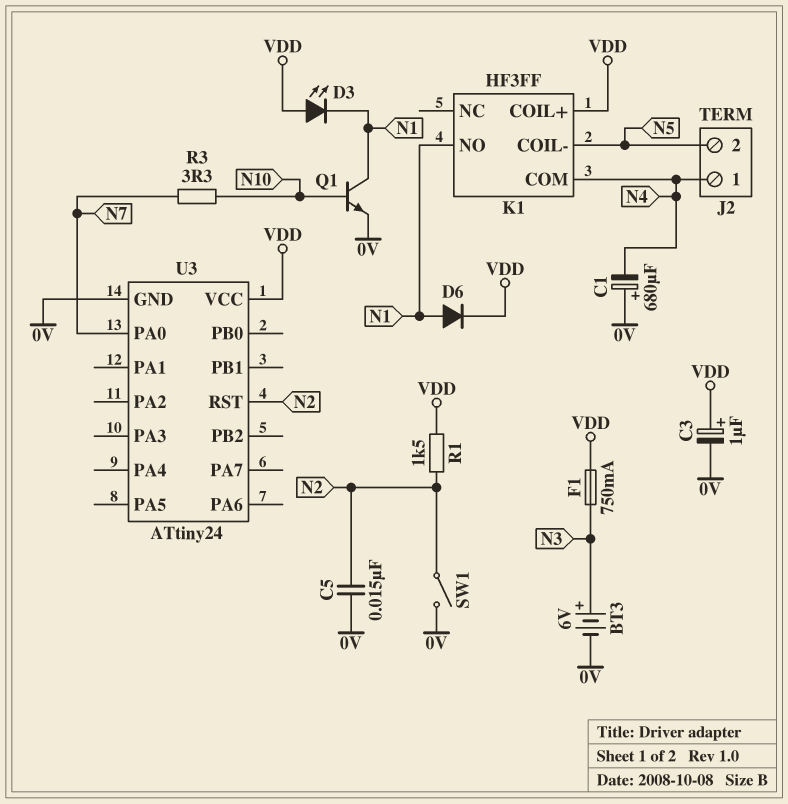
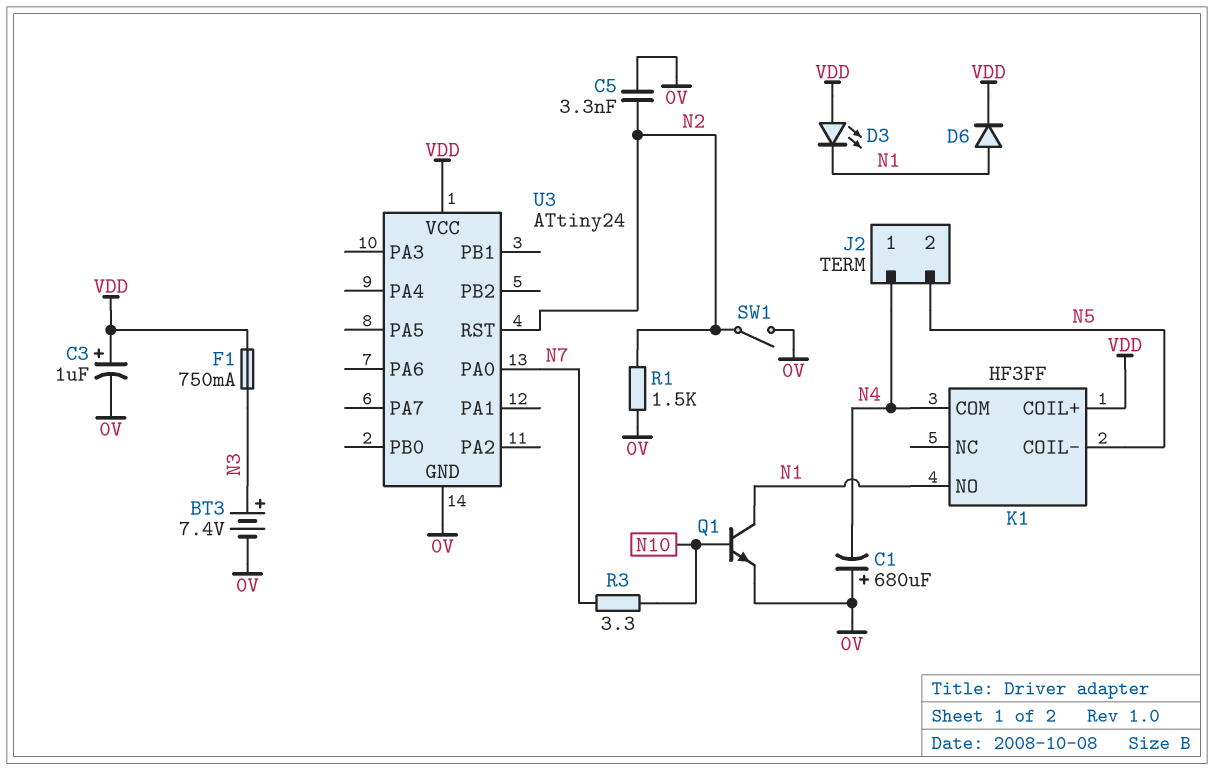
BT3: 6V (plus N3, minus 0V) -> 7.4V (plus N3, minus 0V)
C5: 15nF (0V, N2) -> 3.3nF (0V, N2)
R1: 1.5k (N2, VDD) -> 1.5k (0V, N2)

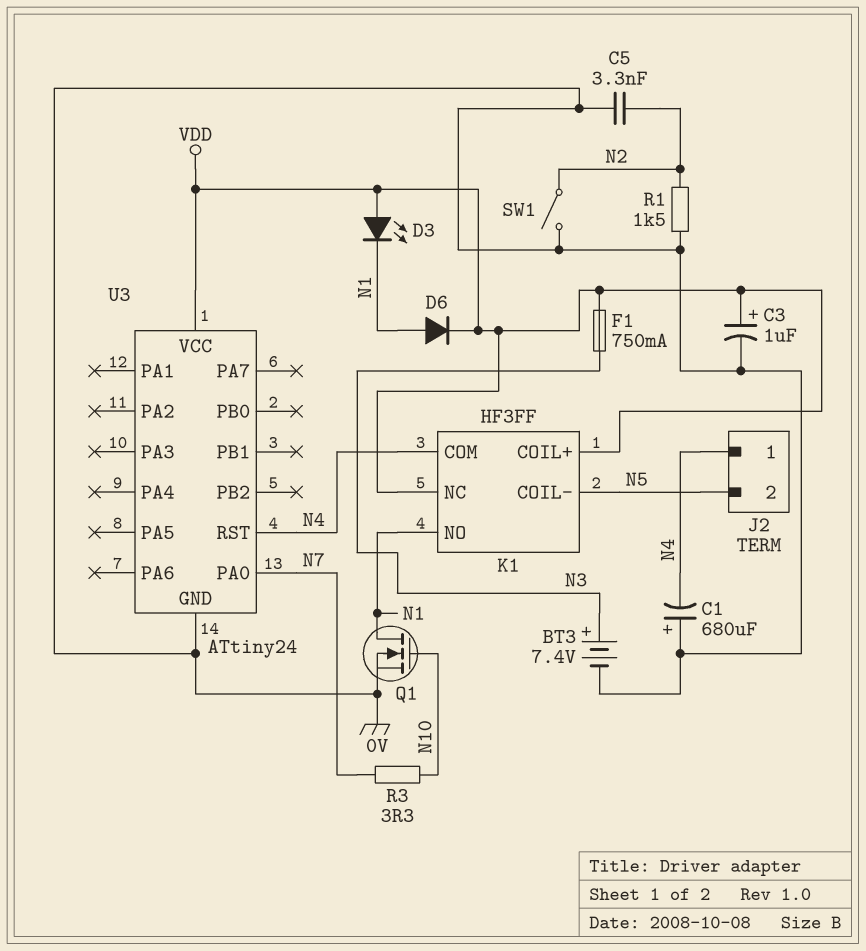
K1 pin NC: none -> VDD
Q1: NPN (B N10, C N1, E 0V) -> NMOS (G N10, D N1, S 0V)
U3 pin RST: N2 -> N4

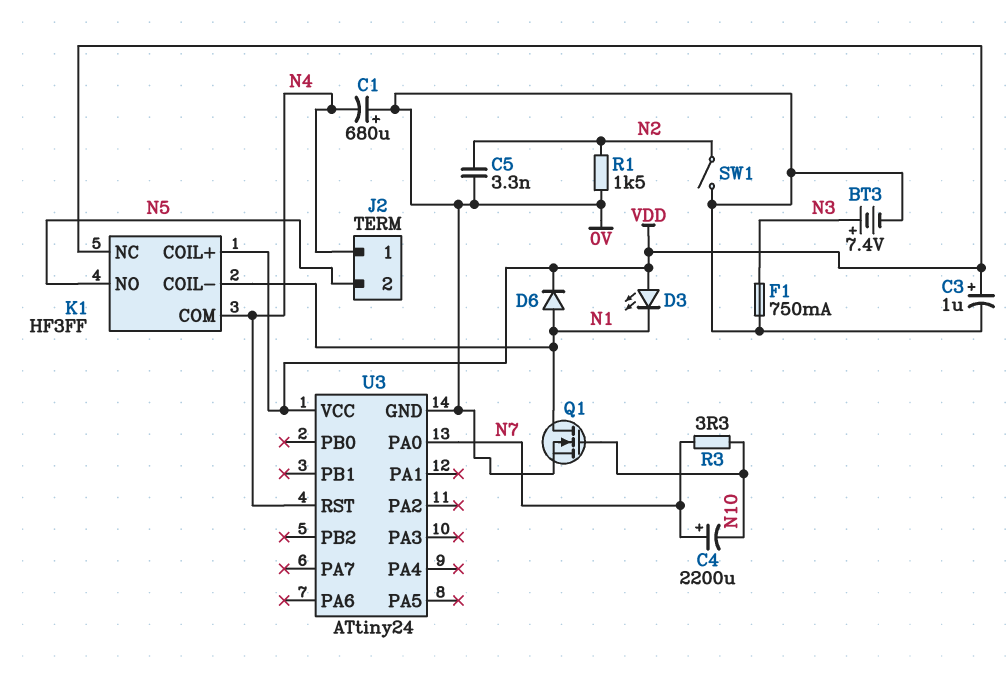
C4: none -> 2200uF (plus N7, minus N10)
F1: 750mA (N3, VDD) -> 750mA (0V, N3)
K1 pin COIL-: N5 -> N1
K1 pin NO: N1 -> N5

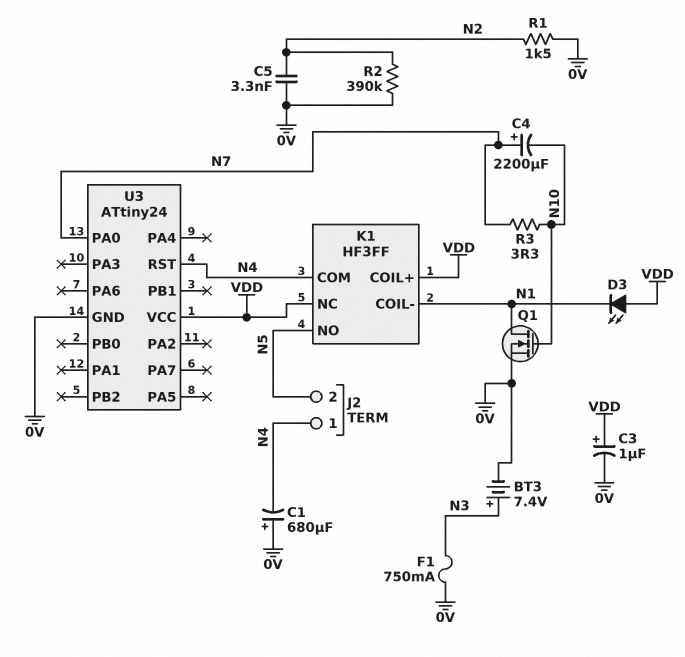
D6: diode (A N1, K VDD) -> none
R2: none -> 390k (0V, N2)
SW1: switch (0V, N2) -> none

